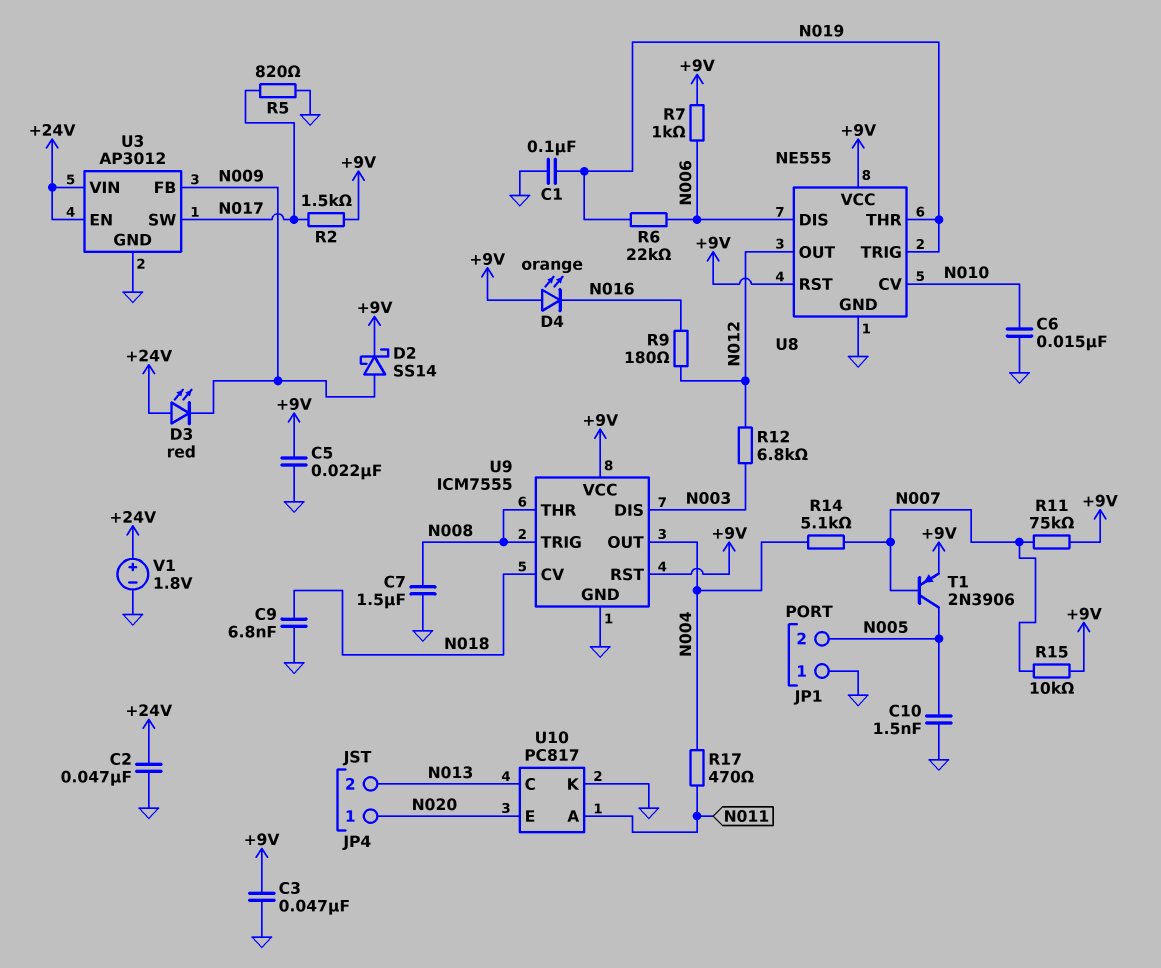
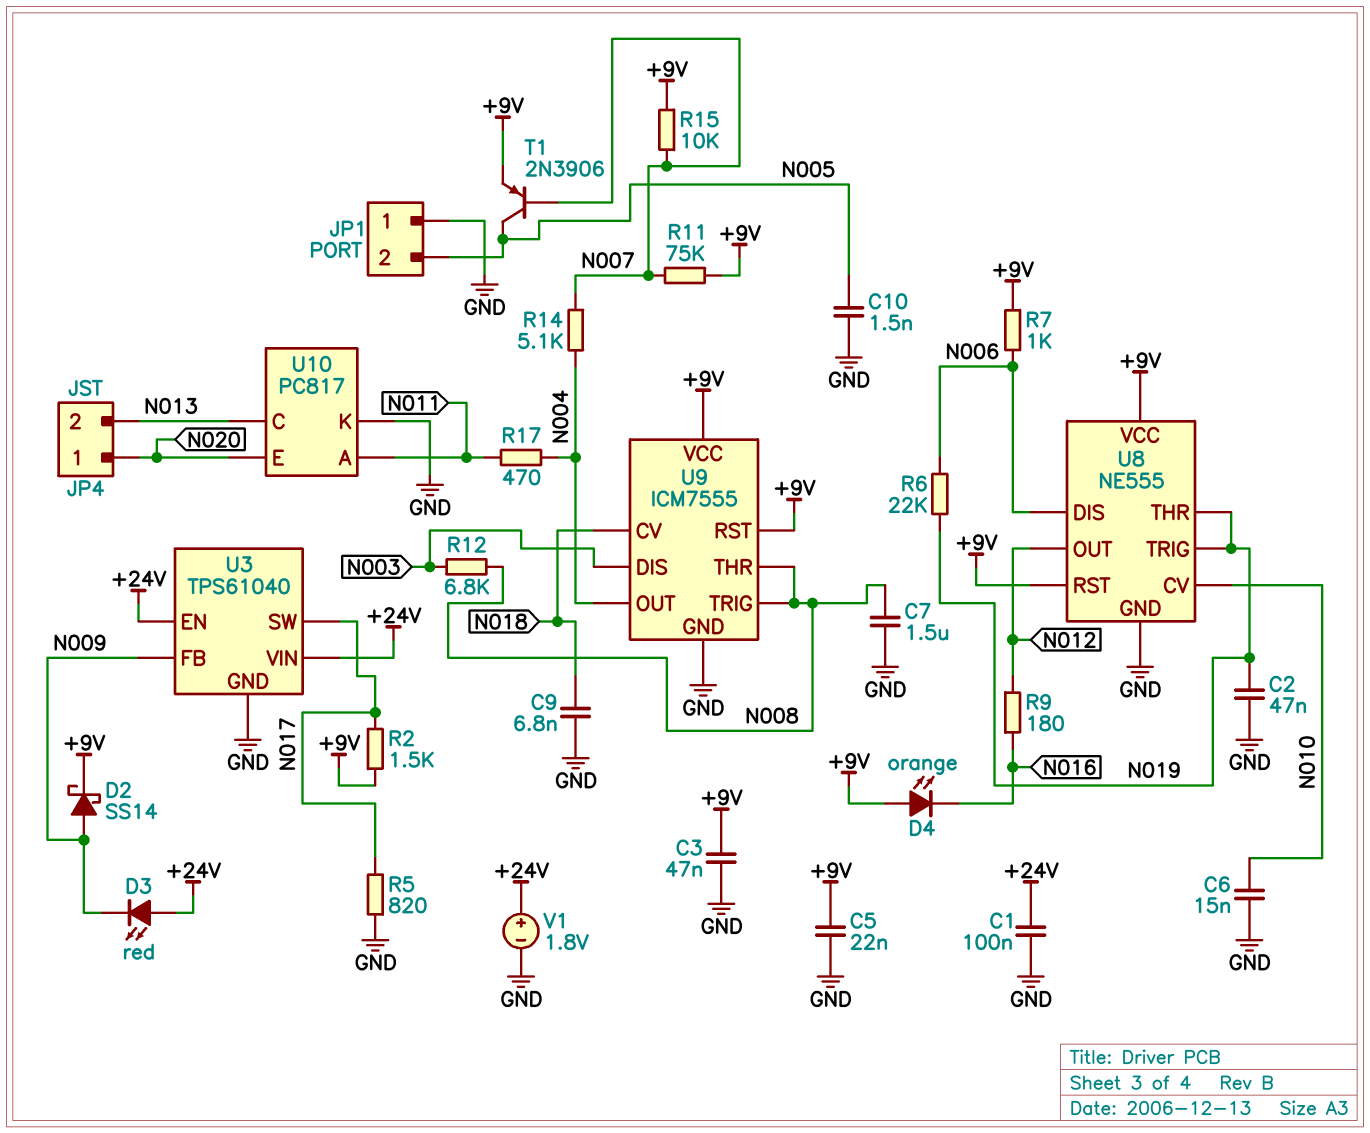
C1: 100nF (GND, N019) -> 100nF (+24V, GND)
C2: 47nF (+24V, GND) -> 47nF (GND, N019)
R12: 6.8k (N003, N012) -> 6.8k (N003, N008)
U3: AP3012 -> TPS61040

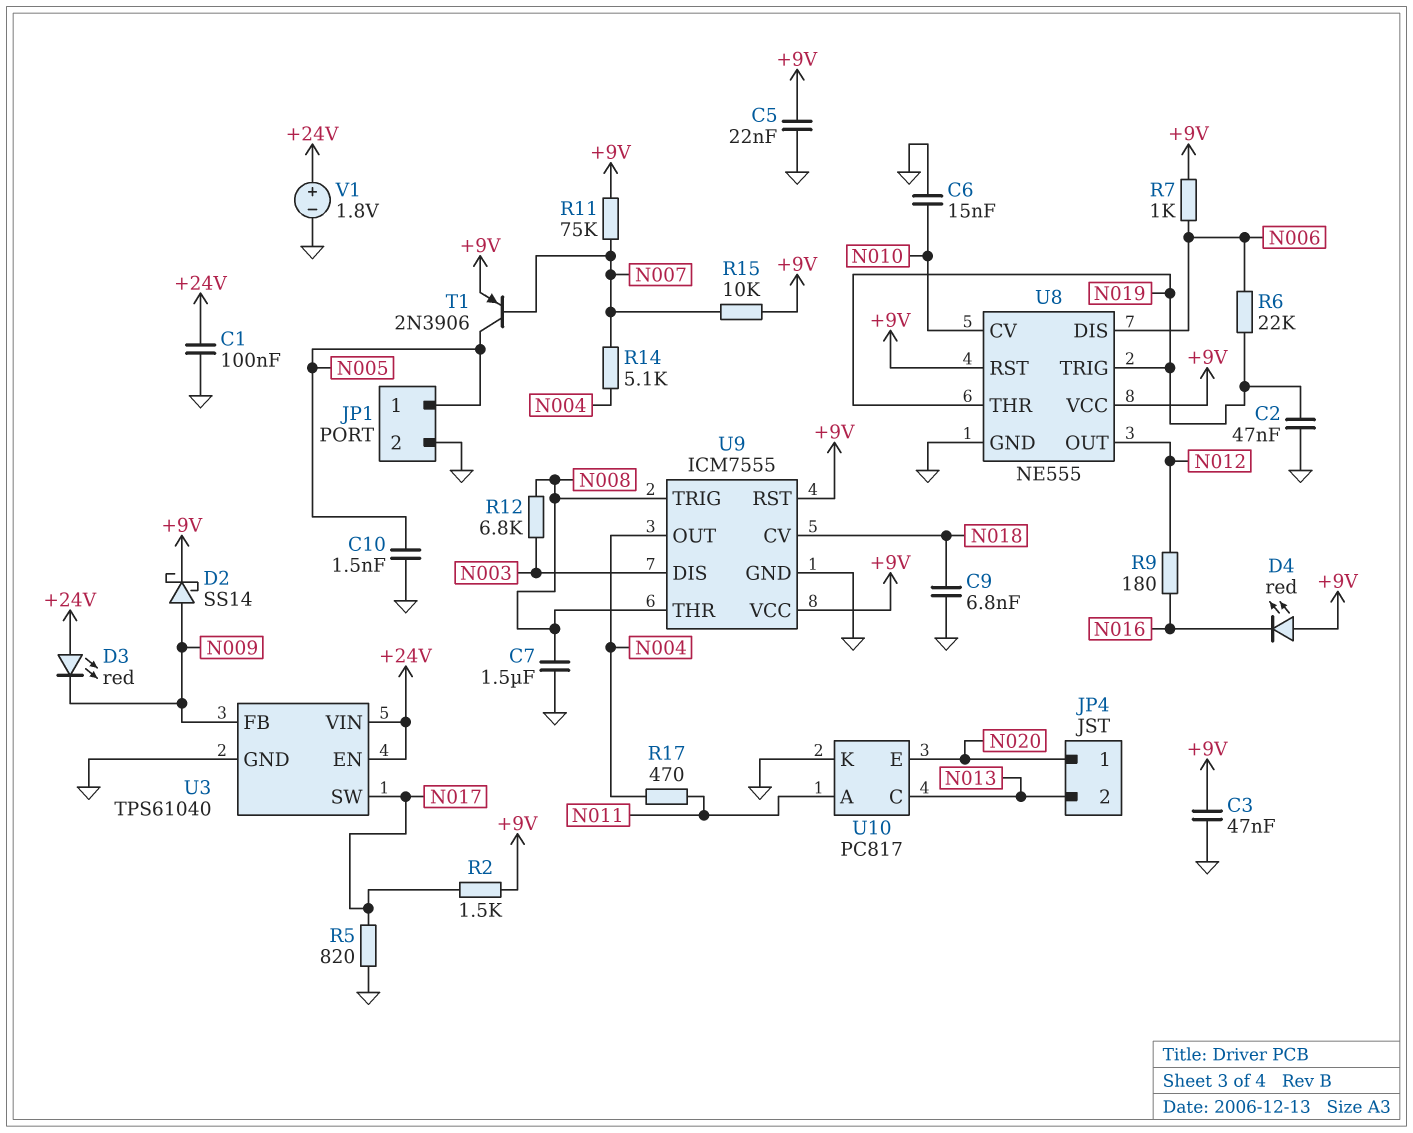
D4: LED orange (A +9V, K N016) -> LED red (A +9V, K N016)
JP1 pin 1: GND -> N005
JP1 pin 2: N005 -> GND

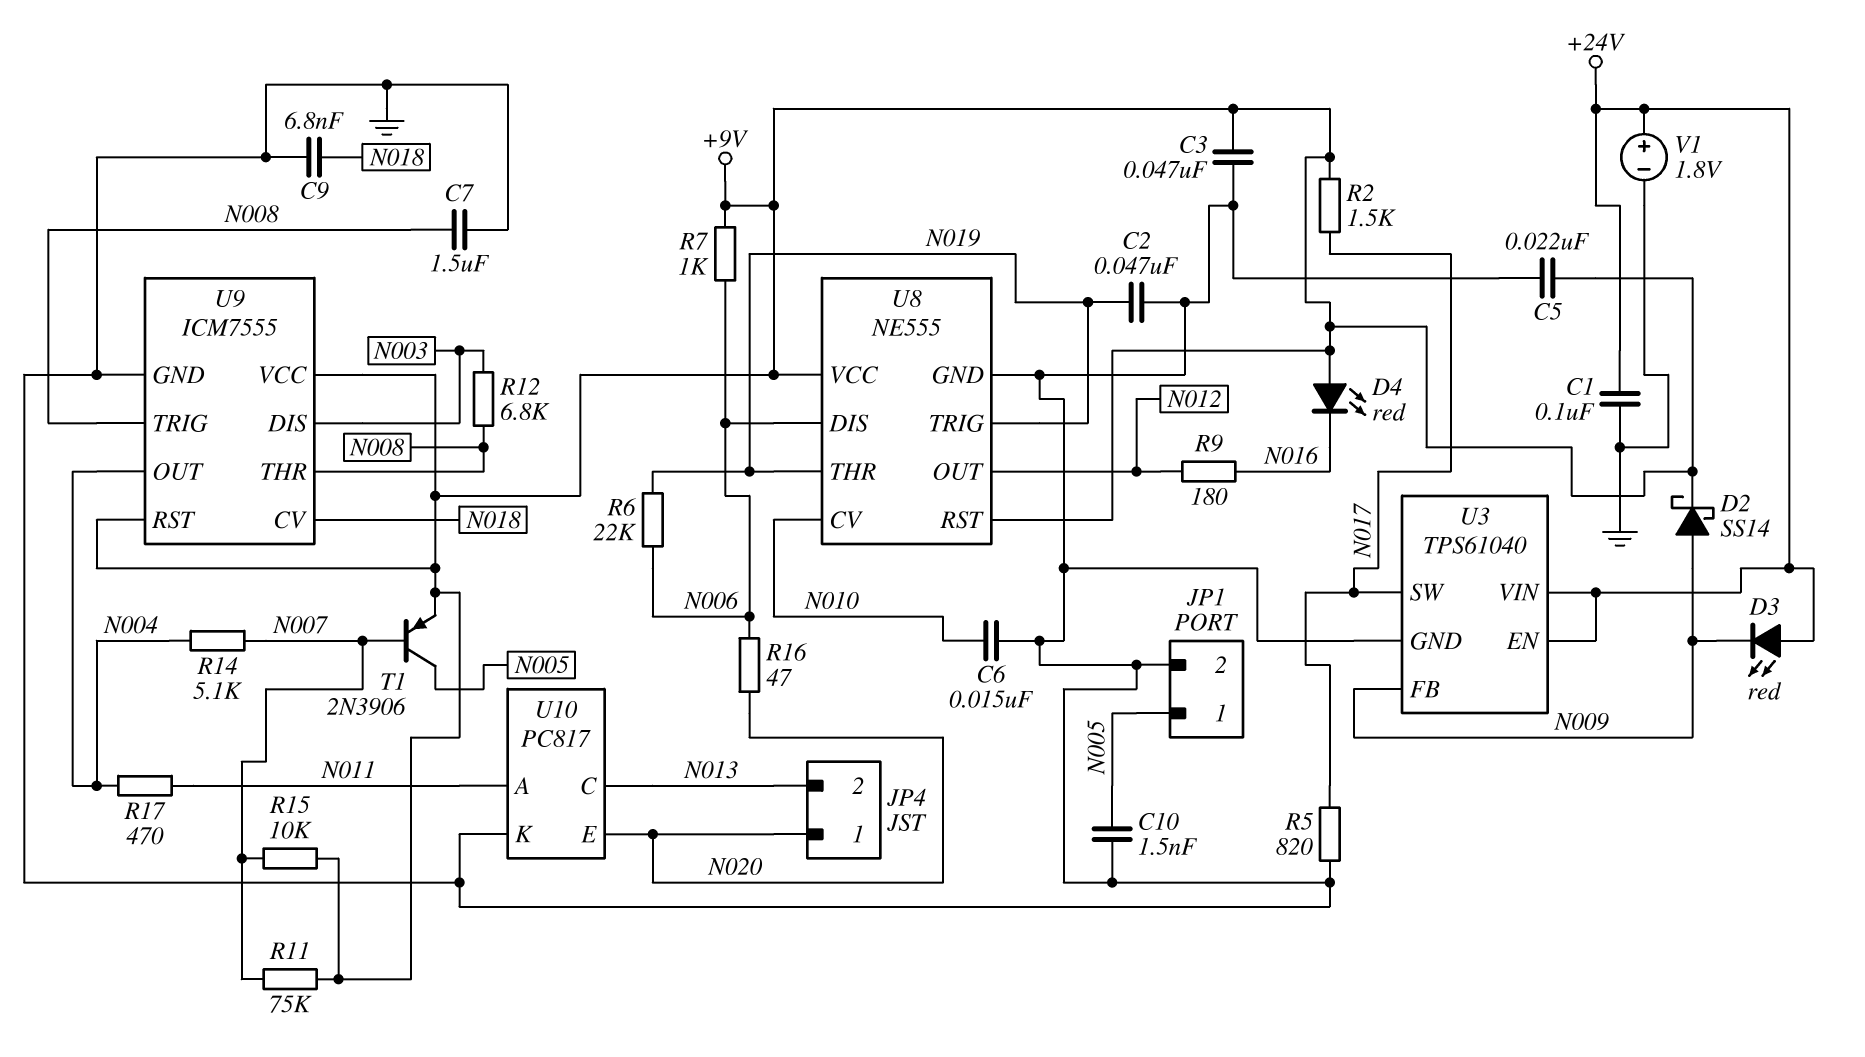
R16: none -> 47 (N006, N020)

